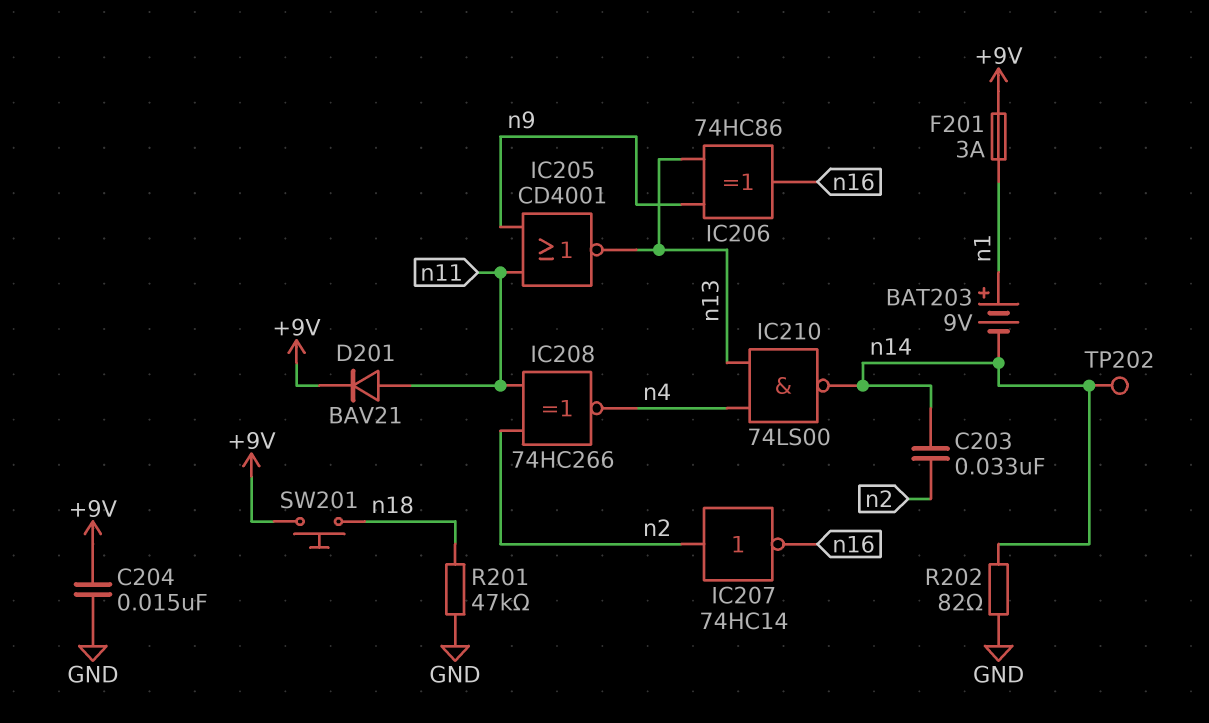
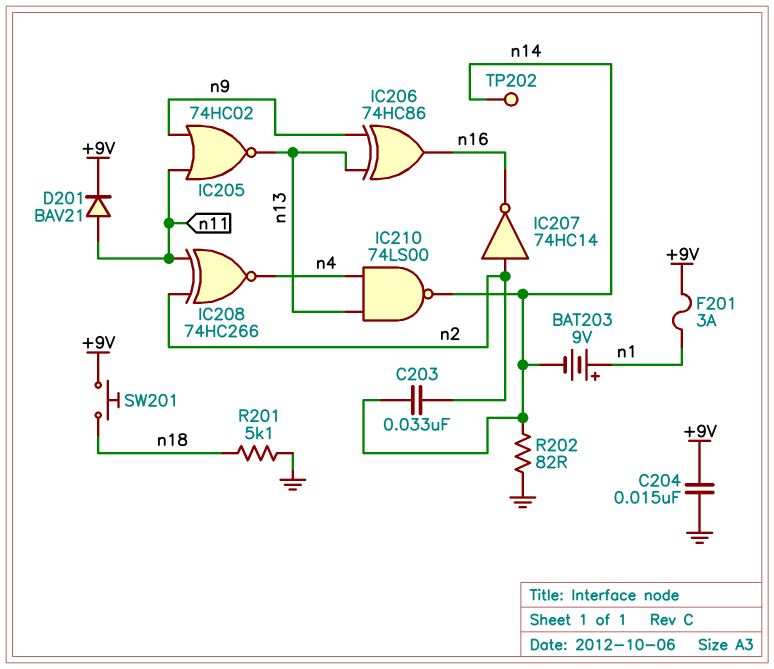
IC205: NOR CD4001 (in n9, in n11, out n13) -> NOR 74HC02 (in n9, in n11, out n13)
R201: 47k (GND, n18) -> 5.1k (GND, n18)

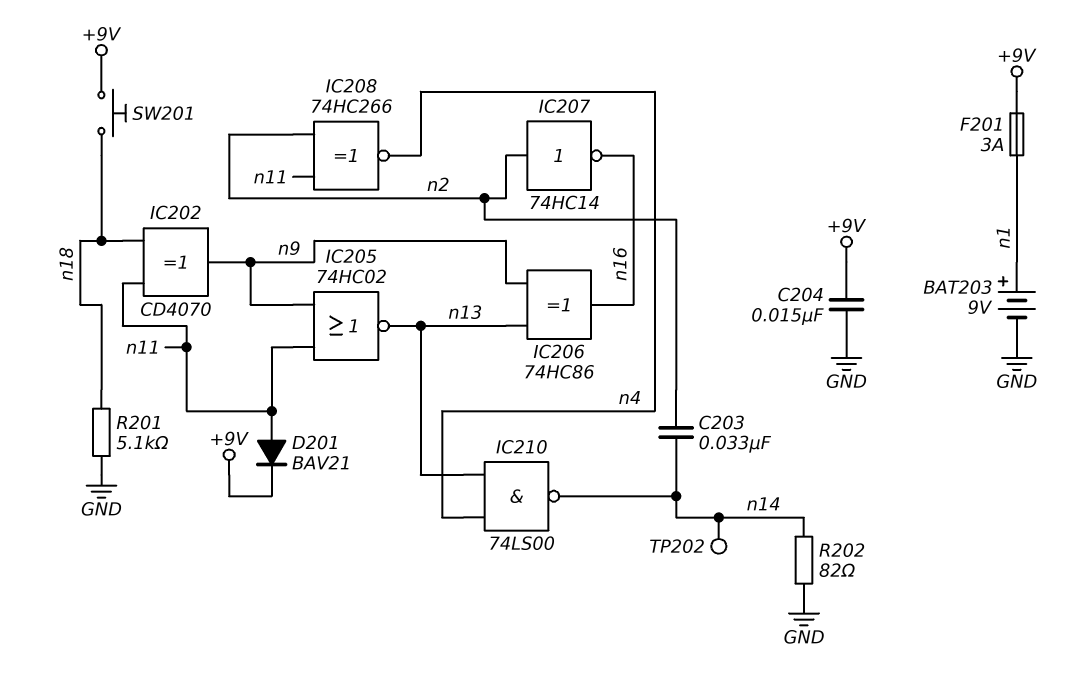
BAT203: 9V (plus n1, minus n14) -> 9V (plus n1, minus GND)
IC202: none -> XOR CD4070 (in n11, in n18, out n9)

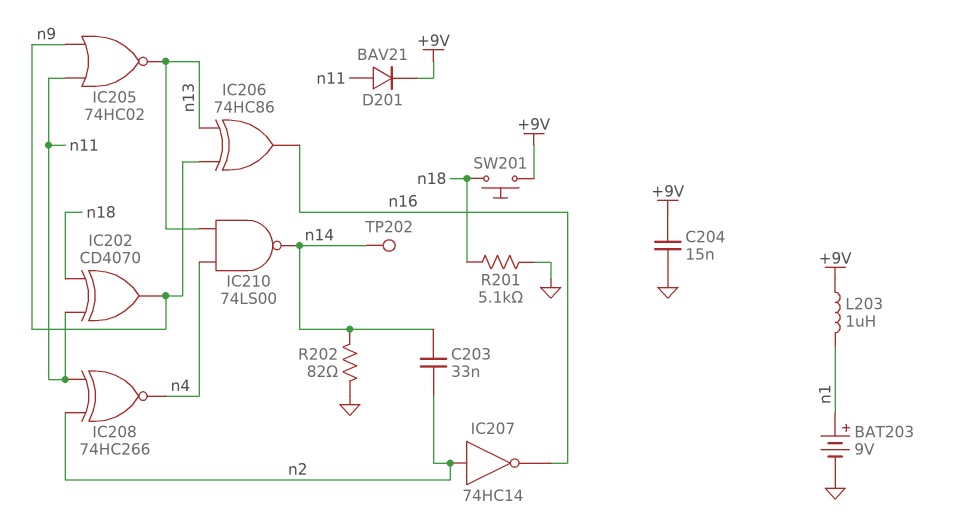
F201: 3A (+9V, n1) -> none
L203: none -> 1uH (+9V, n1)

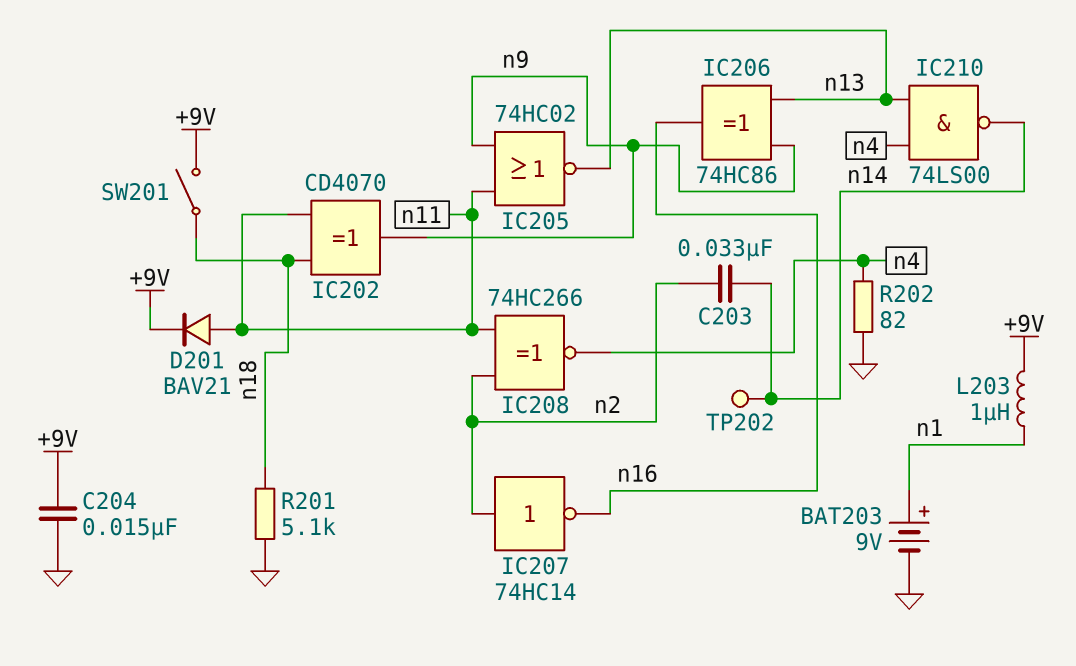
R202: 82 (GND, n14) -> 82 (GND, n4)
SW201: button (+9V, n18) -> switch (+9V, n18)

